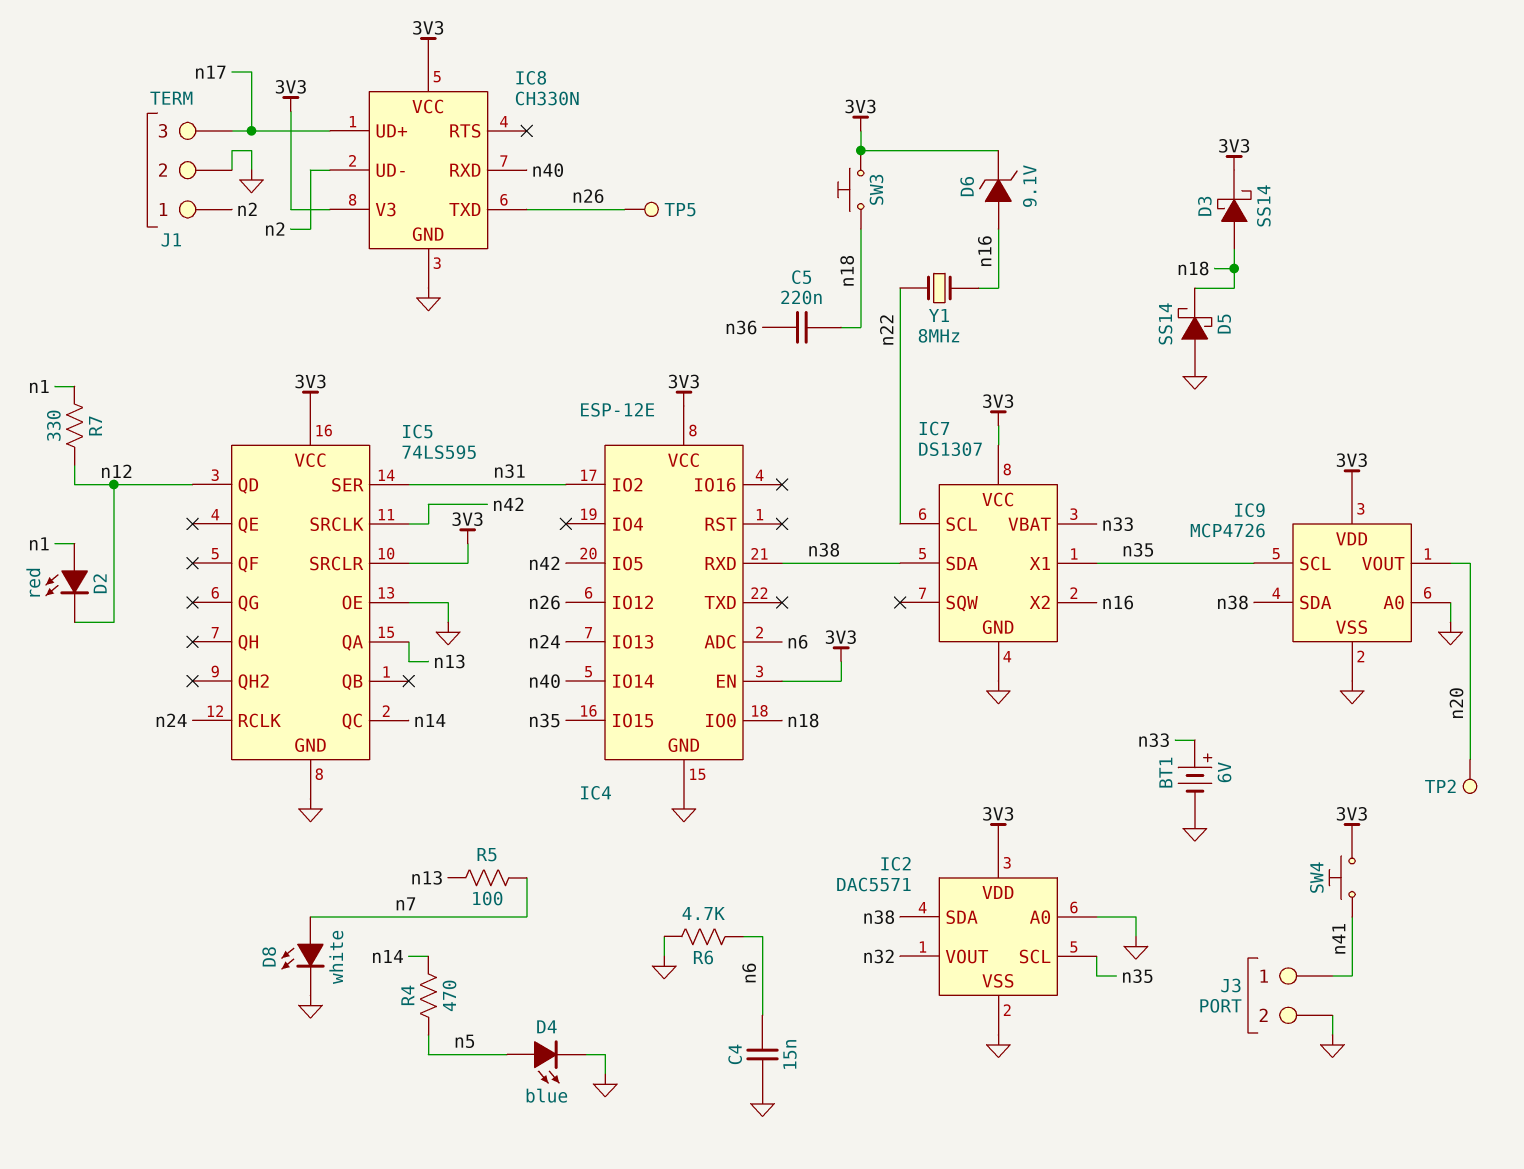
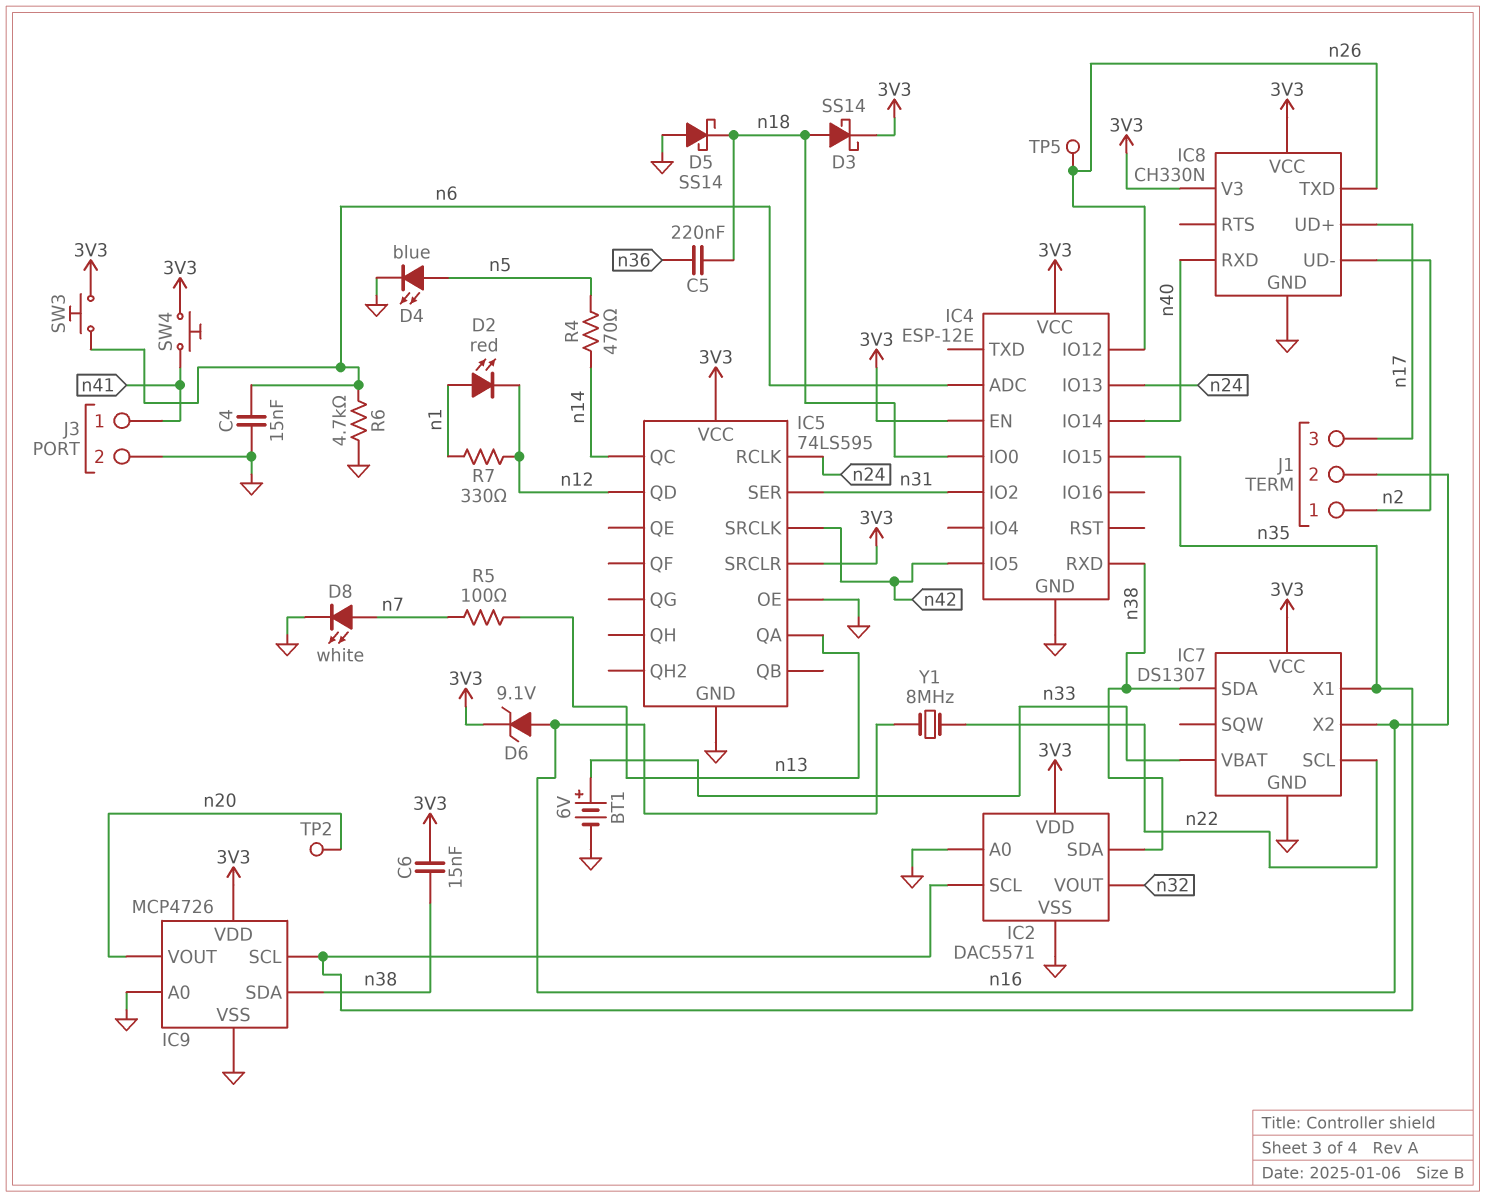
C6: none -> 15nF (3V3, n38)
J1 pin 2: GND -> n16
SW3: button (3V3, n18) -> button (3V3, n6)

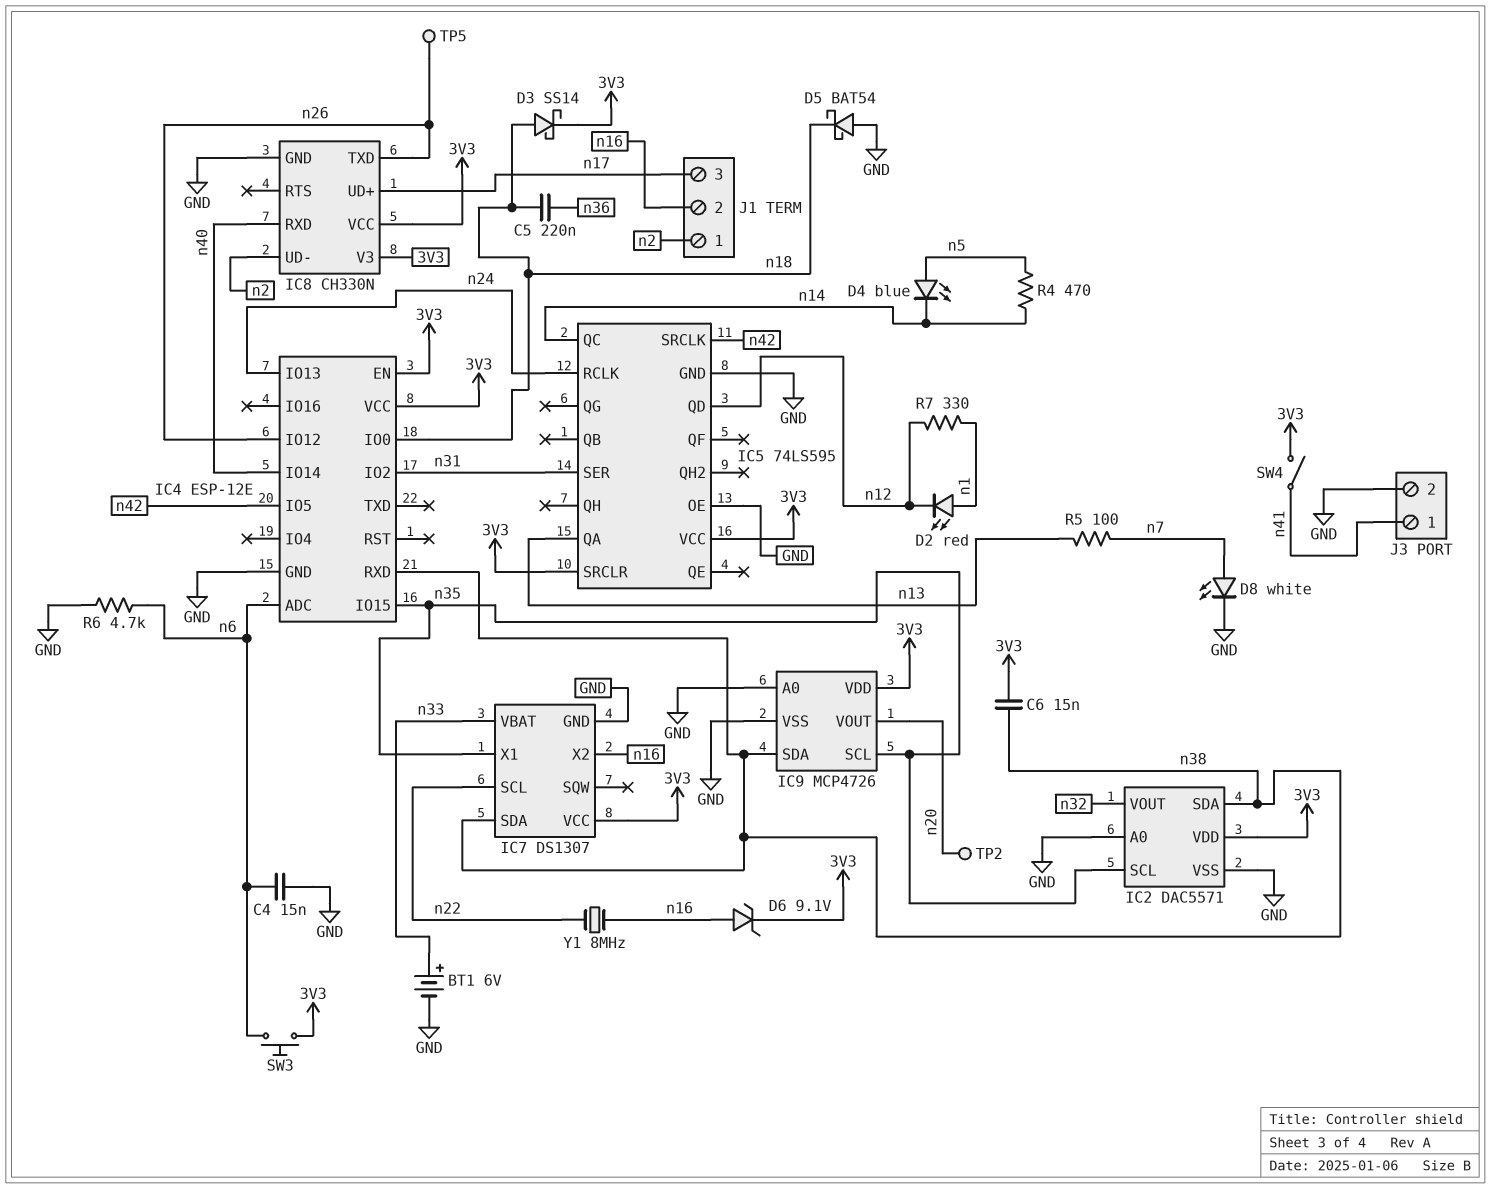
D4: LED blue (A n5, K GND) -> LED blue (A n5, K n14)
D5: schottky SS14 (A GND, K n18) -> schottky BAT54 (A GND, K n18)
SW4: button (3V3, n41) -> switch (3V3, n41)

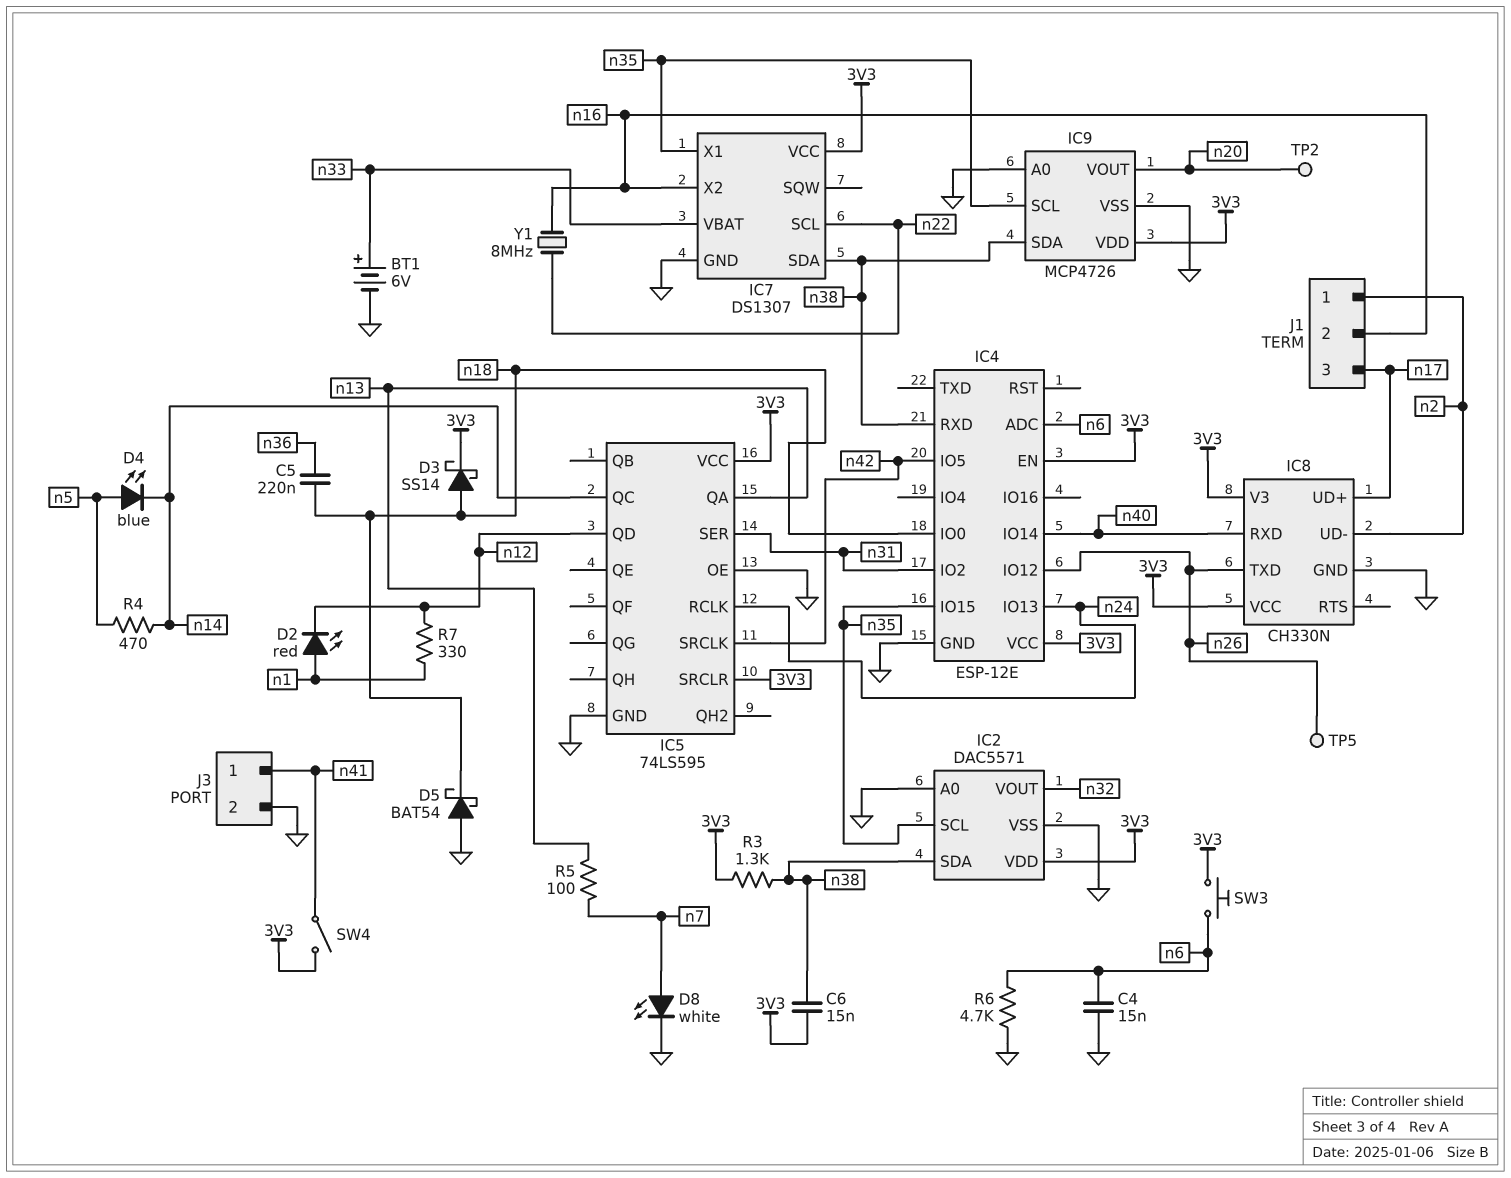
D6: zener 9.1V (A n16, K 3V3) -> none
R3: none -> 1.3k (3V3, n38)

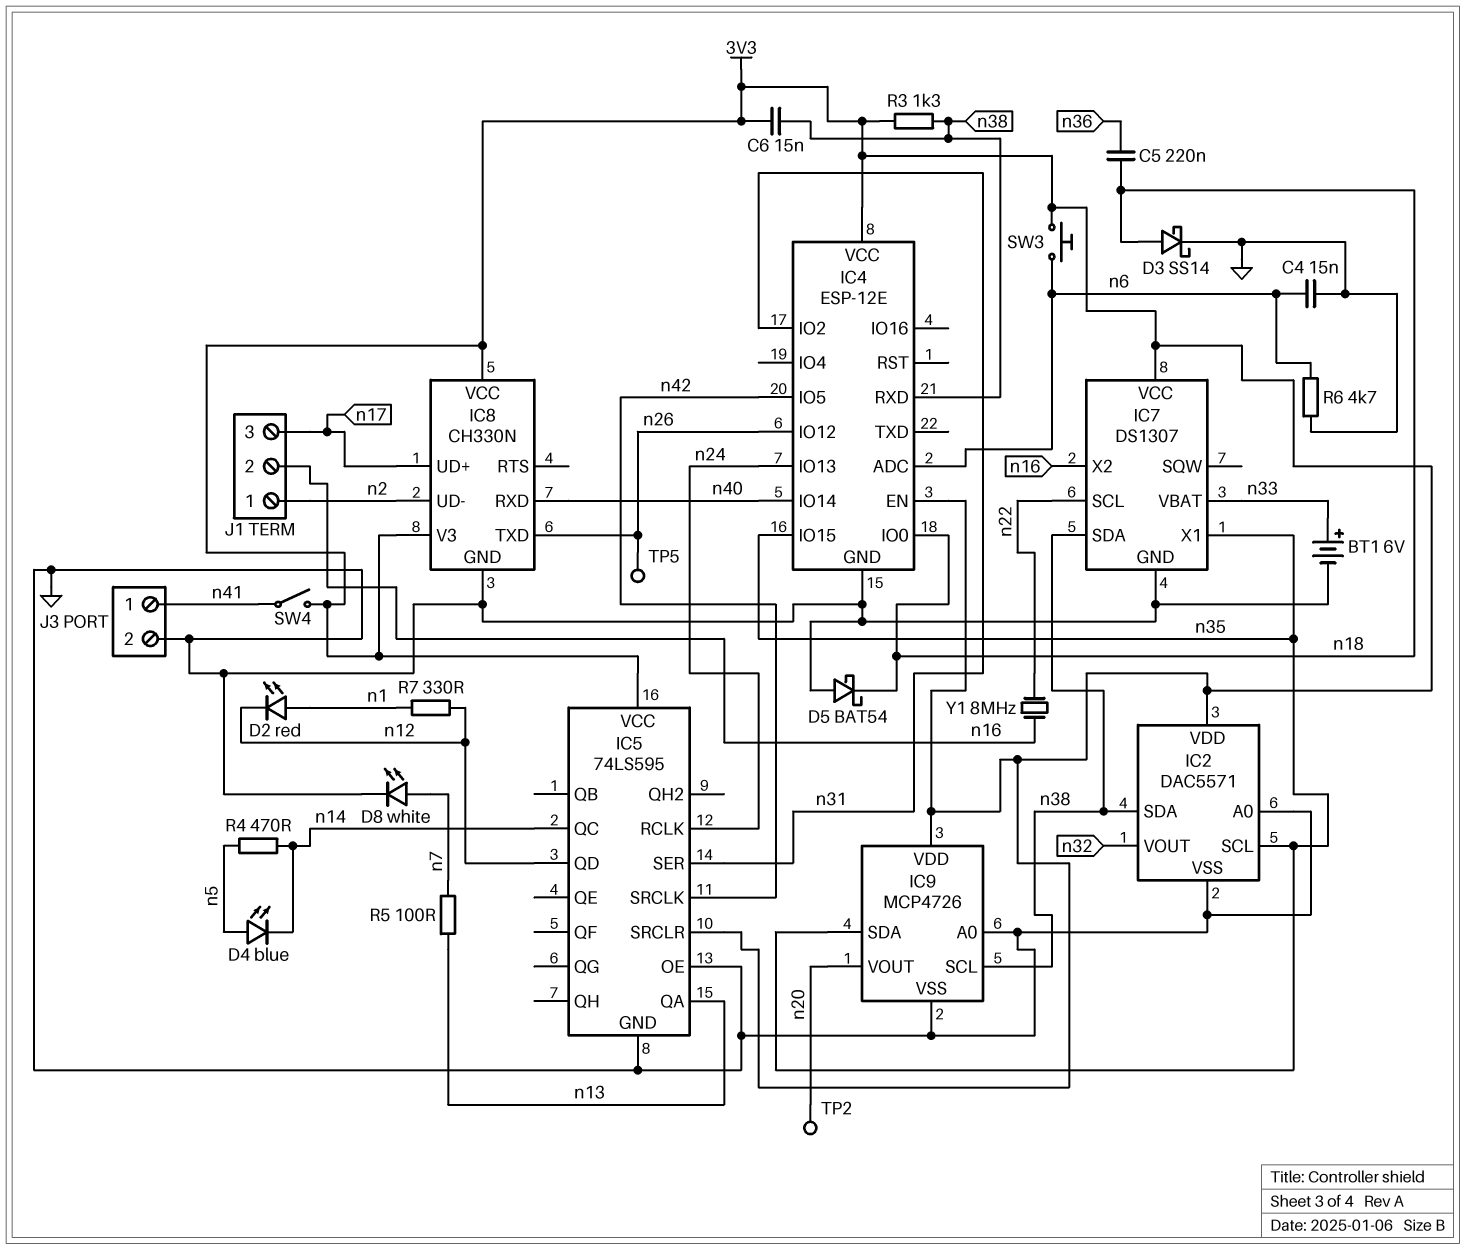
D3: schottky SS14 (A n18, K 3V3) -> schottky SS14 (A n18, K GND)
IC9 pin SCL: n35 -> n38
IC9 pin SDA: n38 -> n35

